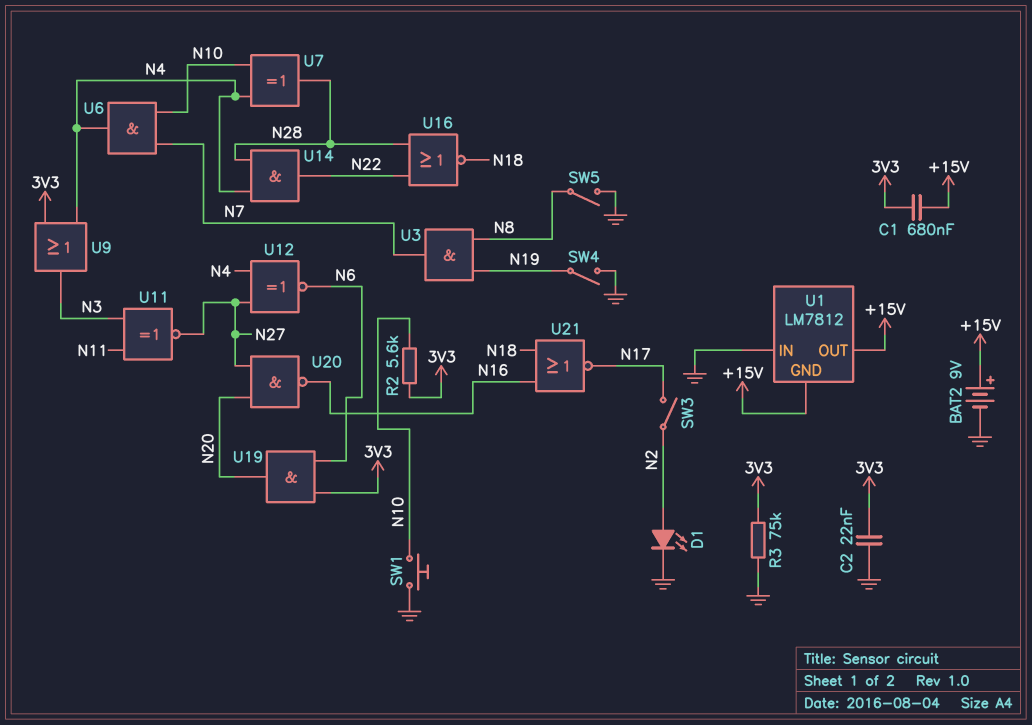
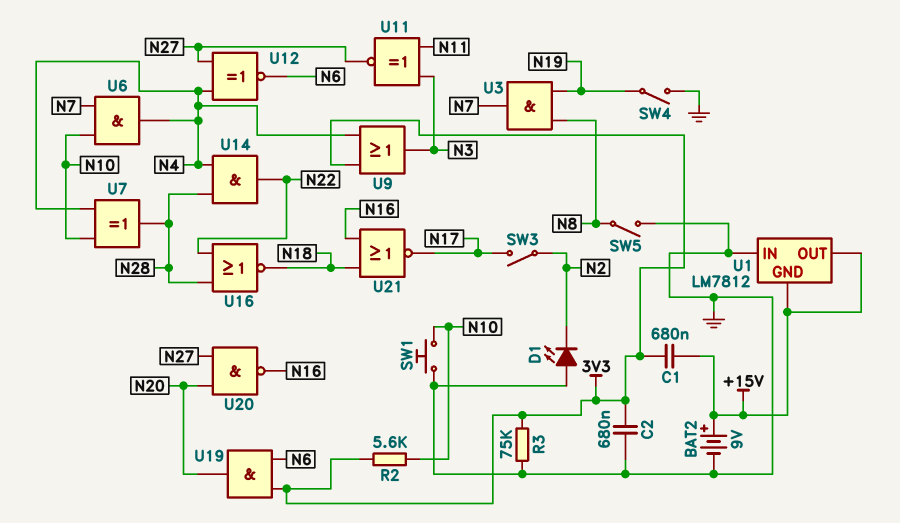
C2: 22nF (3V3, GND) -> 680nF (3V3, GND)
D1: LED (A N2, K GND) -> LED (A GND, K N2)

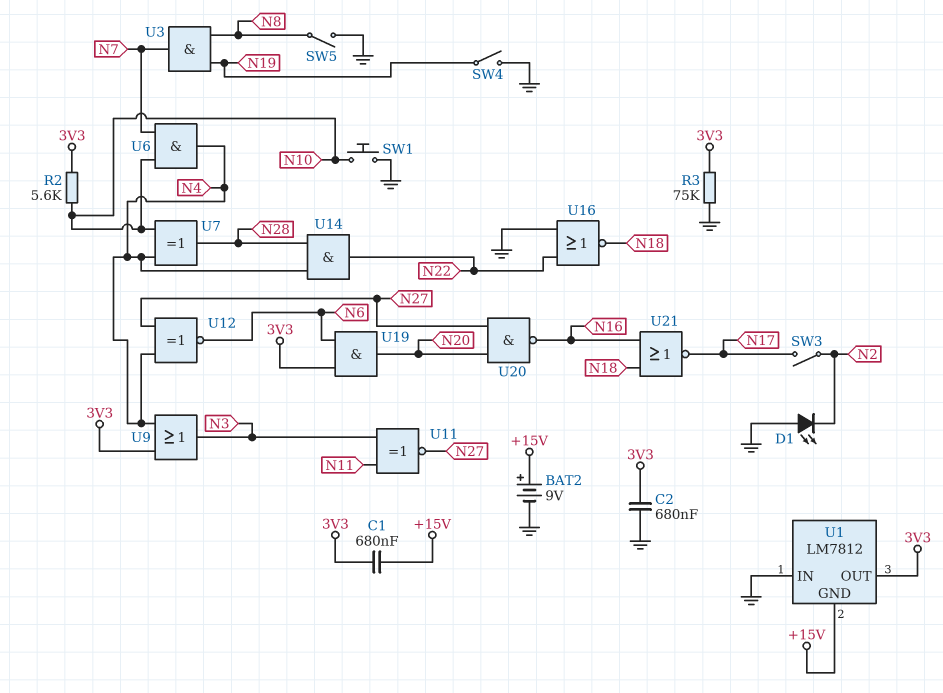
U1 pin OUT: +15V -> 3V3
U16: NOR (in N22, in N28, out N18) -> NOR (in GND, in N22, out N18)

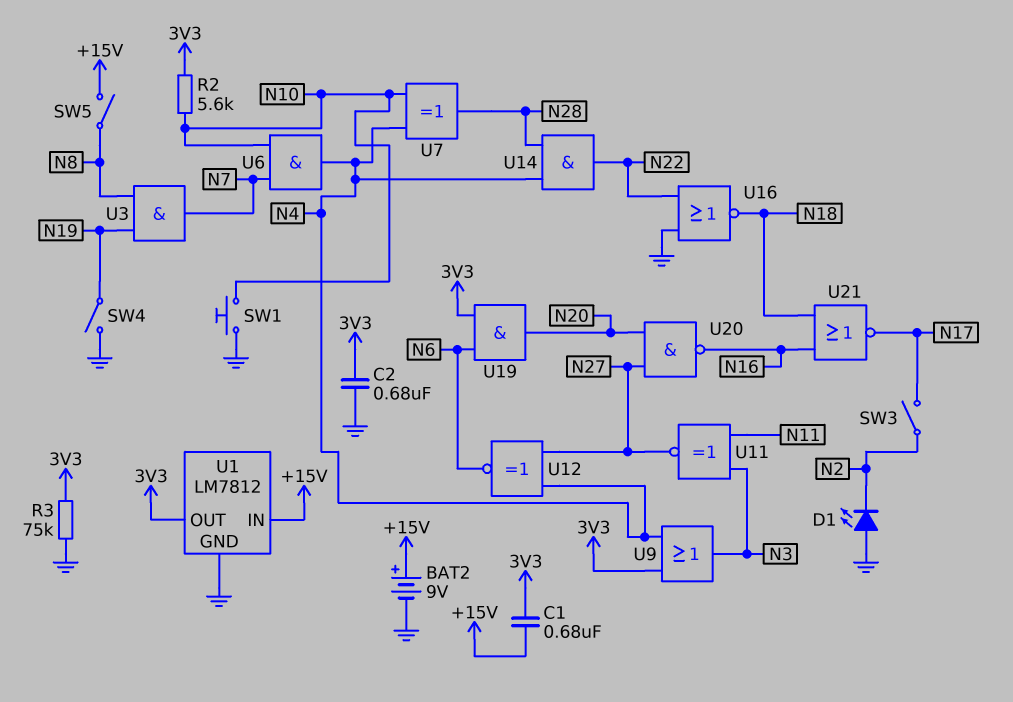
SW5: switch (GND, N8) -> switch (+15V, N8)
U1 pin GND: +15V -> GND
U1 pin IN: GND -> +15V

